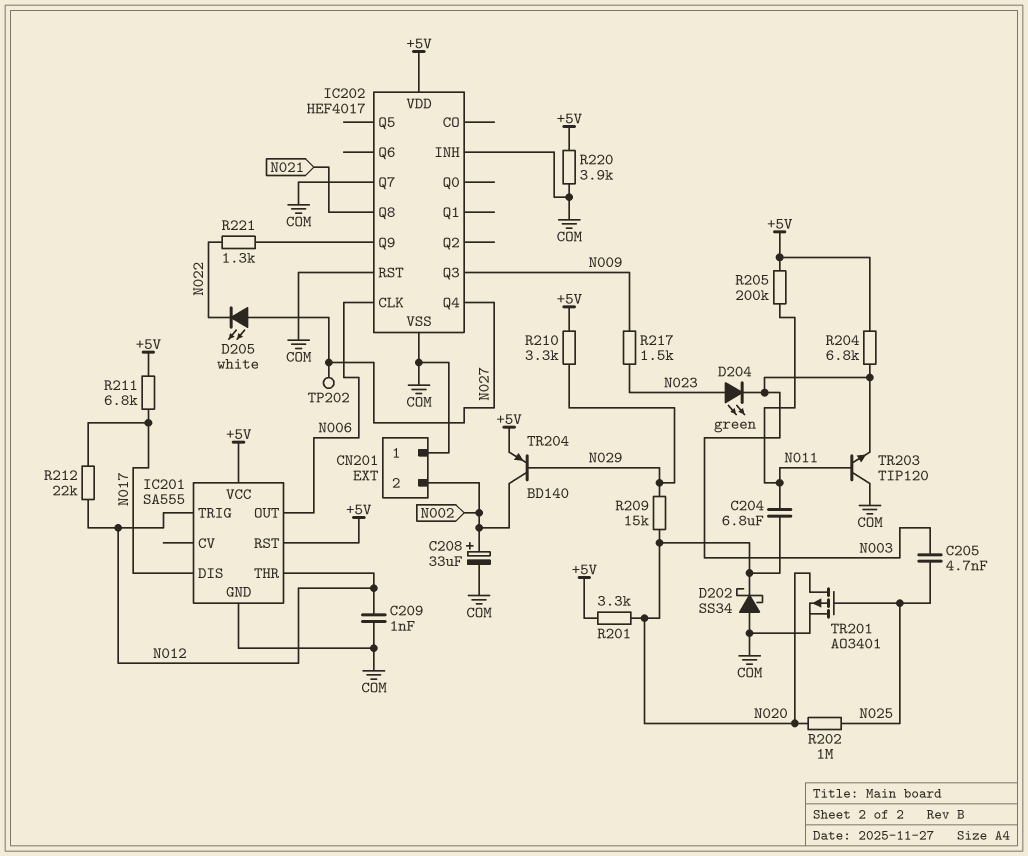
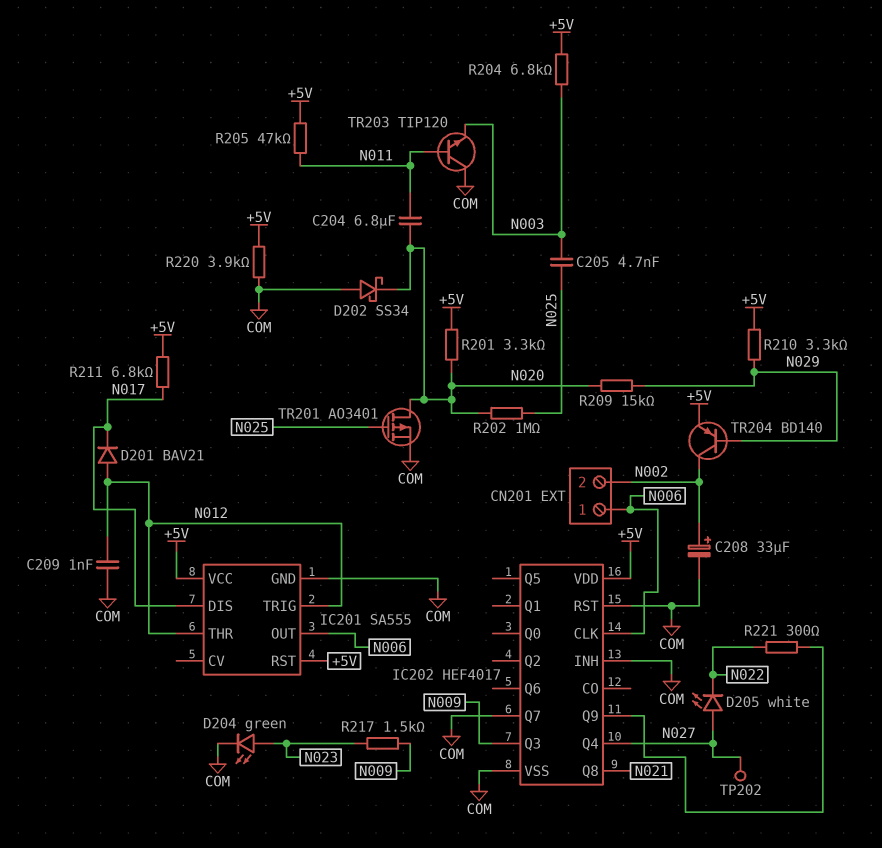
CN201 pin 1: COM -> N006
D201: none -> diode BAV21 (A N012, K N017)
D204: LED green (A N023, K N003) -> LED green (A N023, K COM)
R205: 200k (+5V, N011) -> 47k (+5V, N011)
R212: 22k (N012, N017) -> none
R221: 1.3k (IC202/Q9, N022) -> 300 (IC202/Q9, N022)

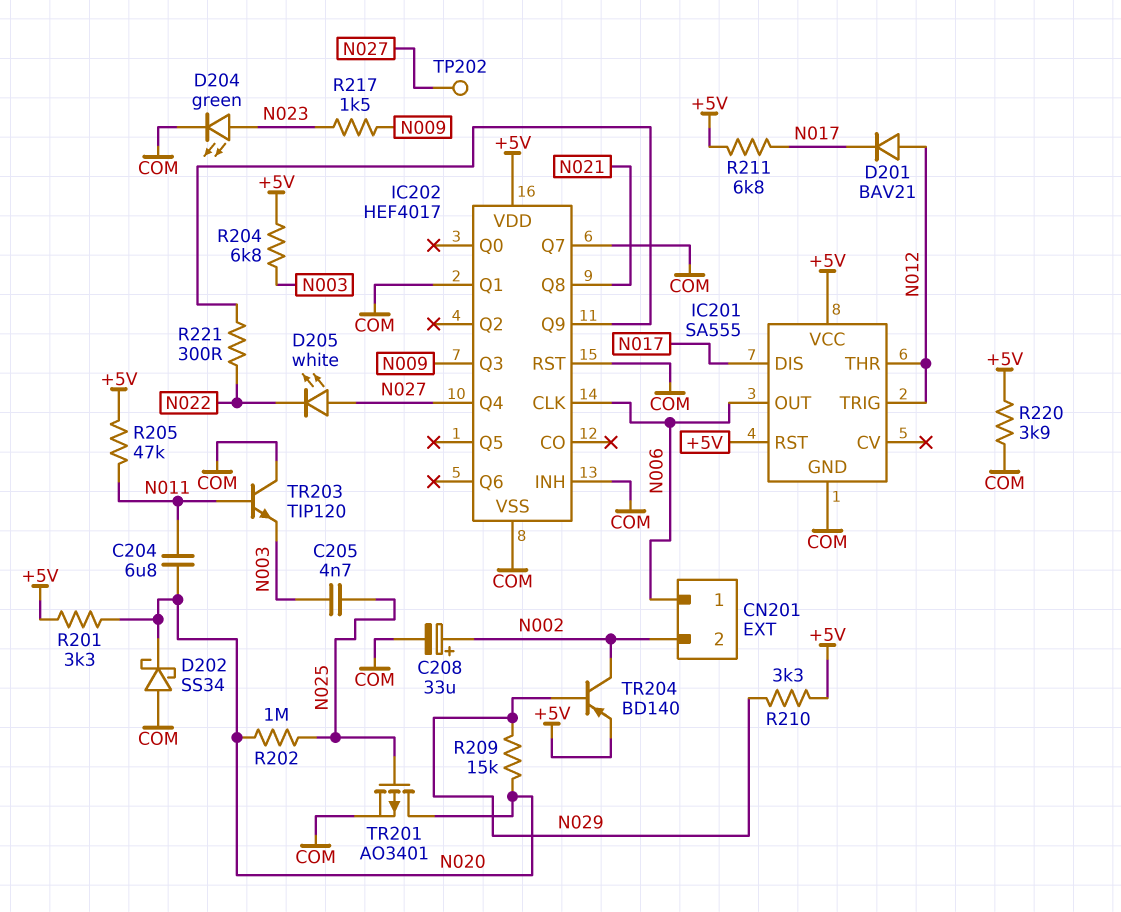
C209: 1nF (COM, N012) -> none
IC202 pin Q1: none -> COM

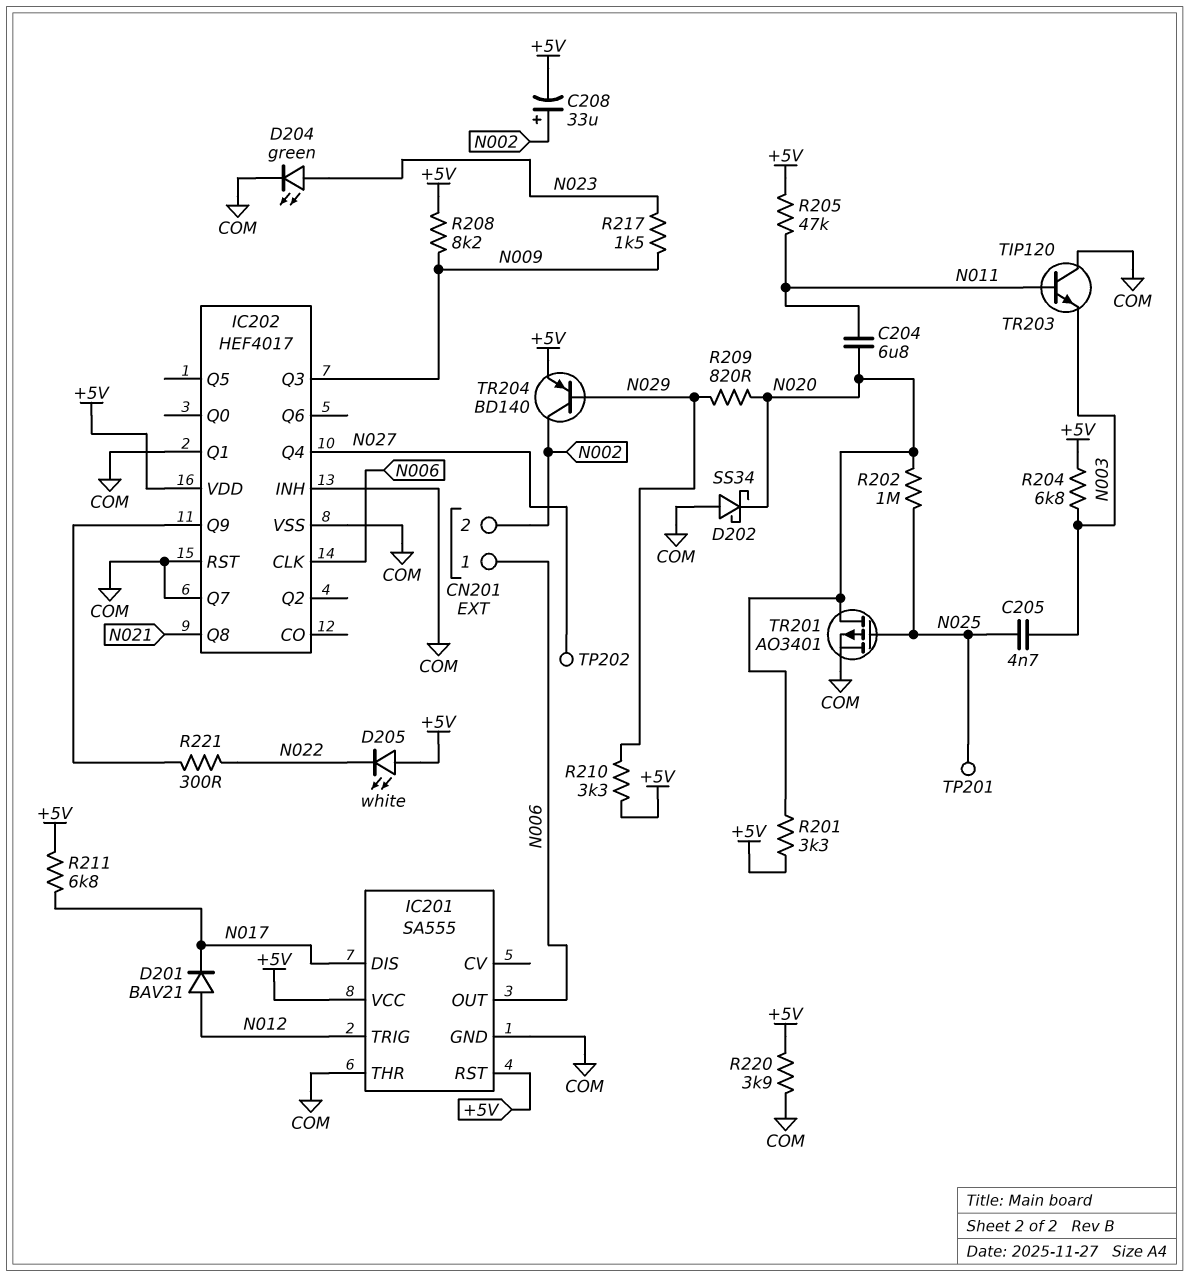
C208: 33uF (plus N002, minus COM) -> 33uF (plus N002, minus +5V)
D205: LED white (A N027, K N022) -> LED white (A +5V, K N022)
IC201 pin THR: N012 -> COM
R208: none -> 8.2k (+5V, N009)
R209: 15k (N020, N029) -> 820 (N020, N029)
TP201: none -> test point (N025)

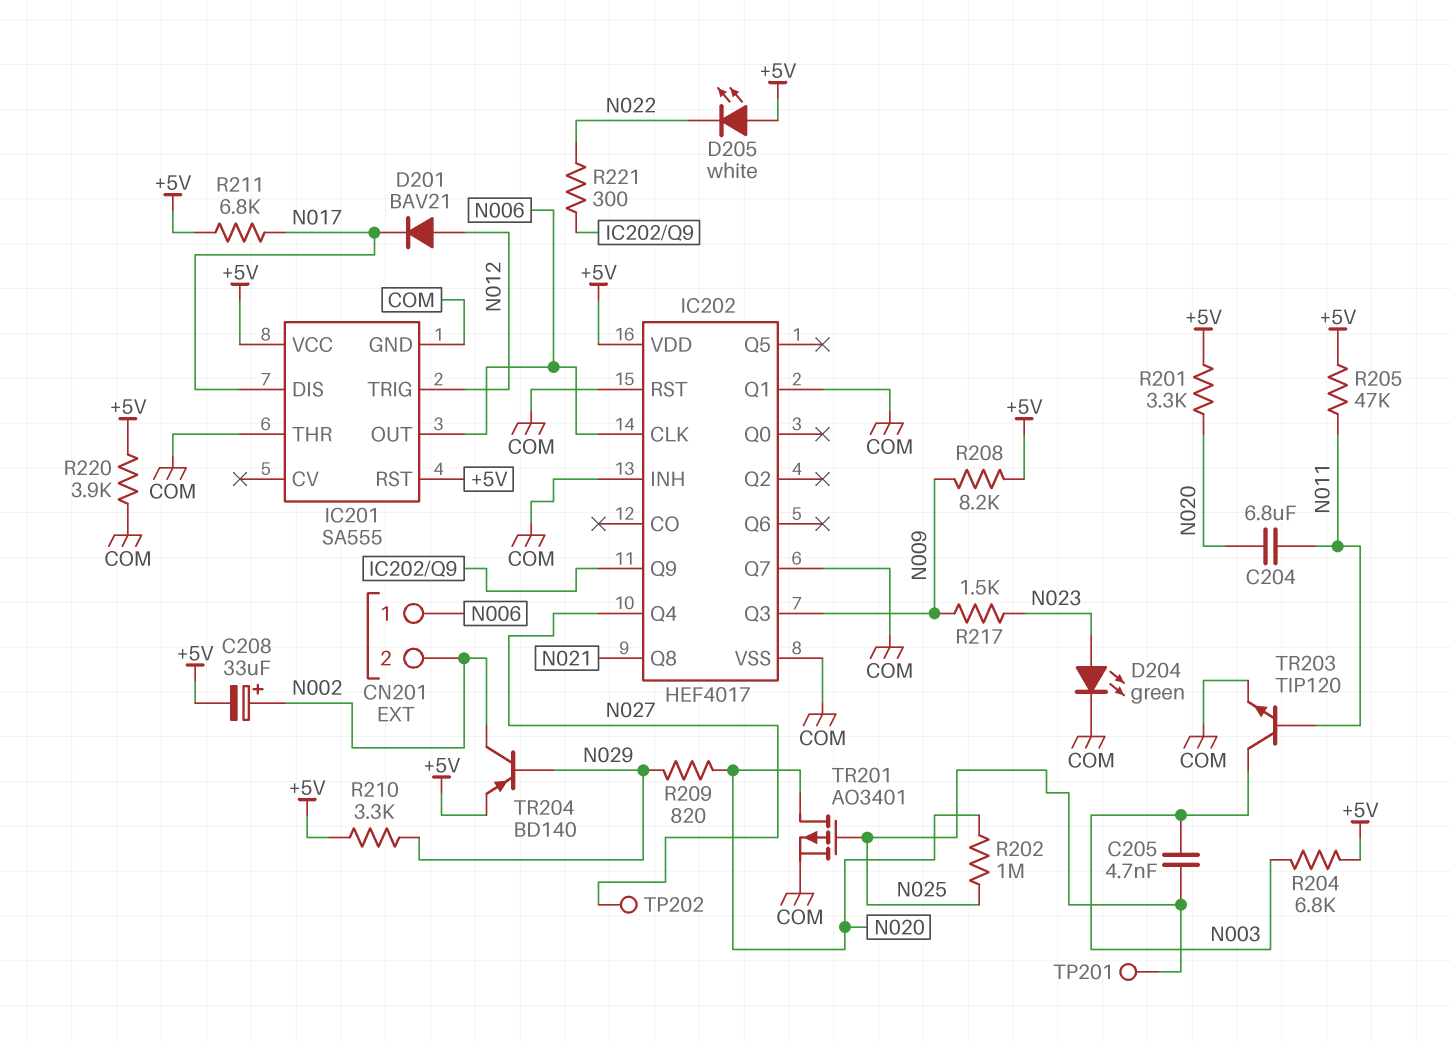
D202: schottky SS34 (A COM, K N020) -> none
TR203: NPN TIP120 (B N011, C COM, E N003) -> NPN TIP120 (B N011, C N003, E COM)

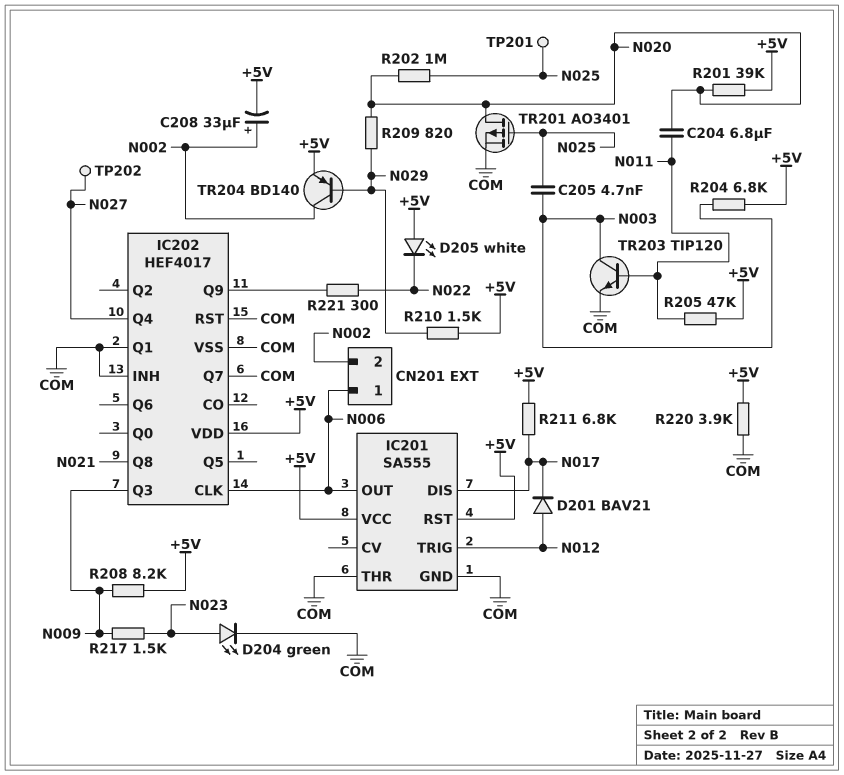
R201: 3.3k (+5V, N020) -> 39k (+5V, N020)
R210: 3.3k (+5V, N029) -> 1.5k (+5V, N029)

